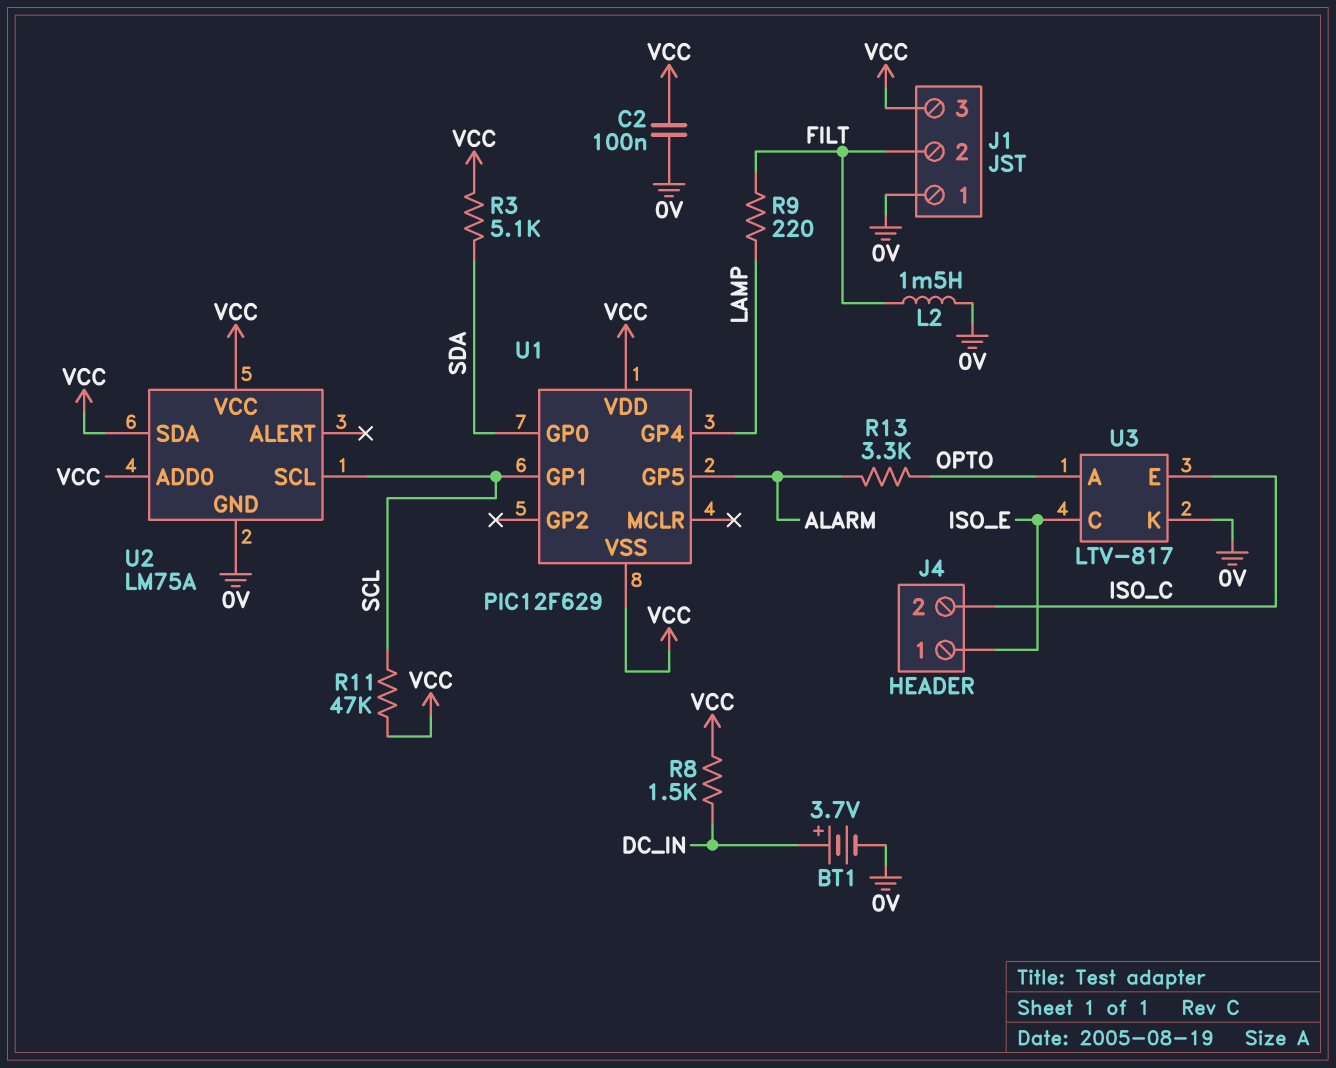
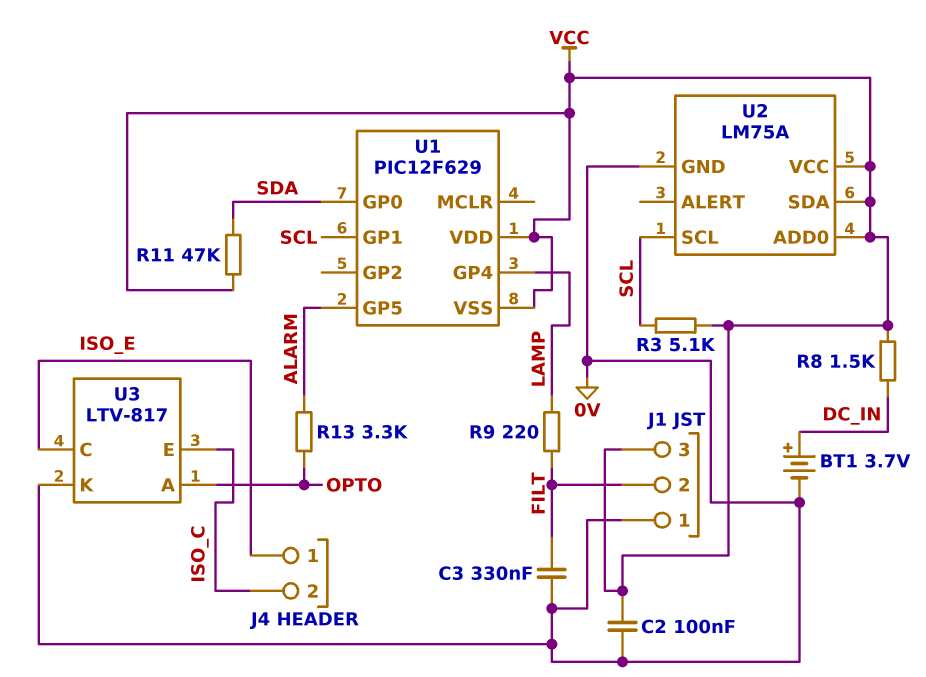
C3: none -> 330nF (0V, FILT)
L2: 1.5mH (0V, FILT) -> none
R3: 5.1k (SDA, VCC) -> 5.1k (SCL, VCC)
R11: 47k (SCL, VCC) -> 47k (SDA, VCC)

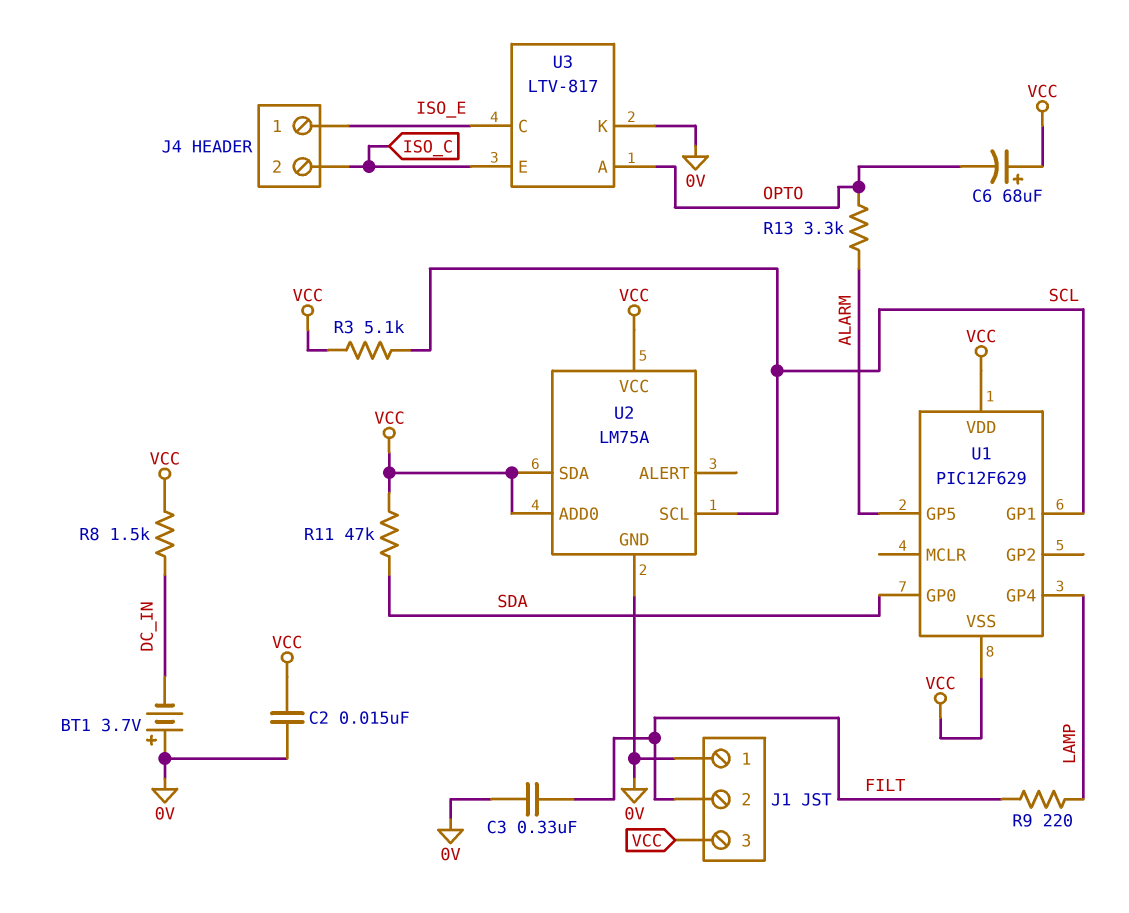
BT1: 3.7V (plus DC_IN, minus 0V) -> 3.7V (plus 0V, minus DC_IN)
C2: 100nF (0V, VCC) -> 15nF (0V, VCC)
C6: none -> 68uF (plus VCC, minus OPTO)

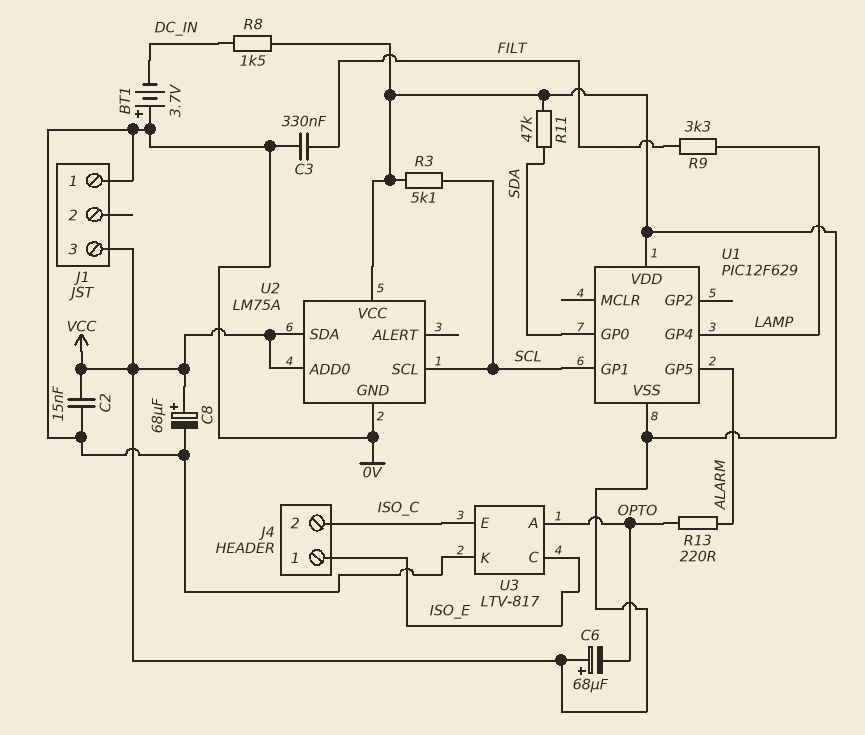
C8: none -> 68uF (plus VCC, minus 0V)
J1 pin 2: FILT -> none
R9: 220 (FILT, LAMP) -> 3.3k (FILT, LAMP)
R13: 3.3k (ALARM, OPTO) -> 220 (ALARM, OPTO)

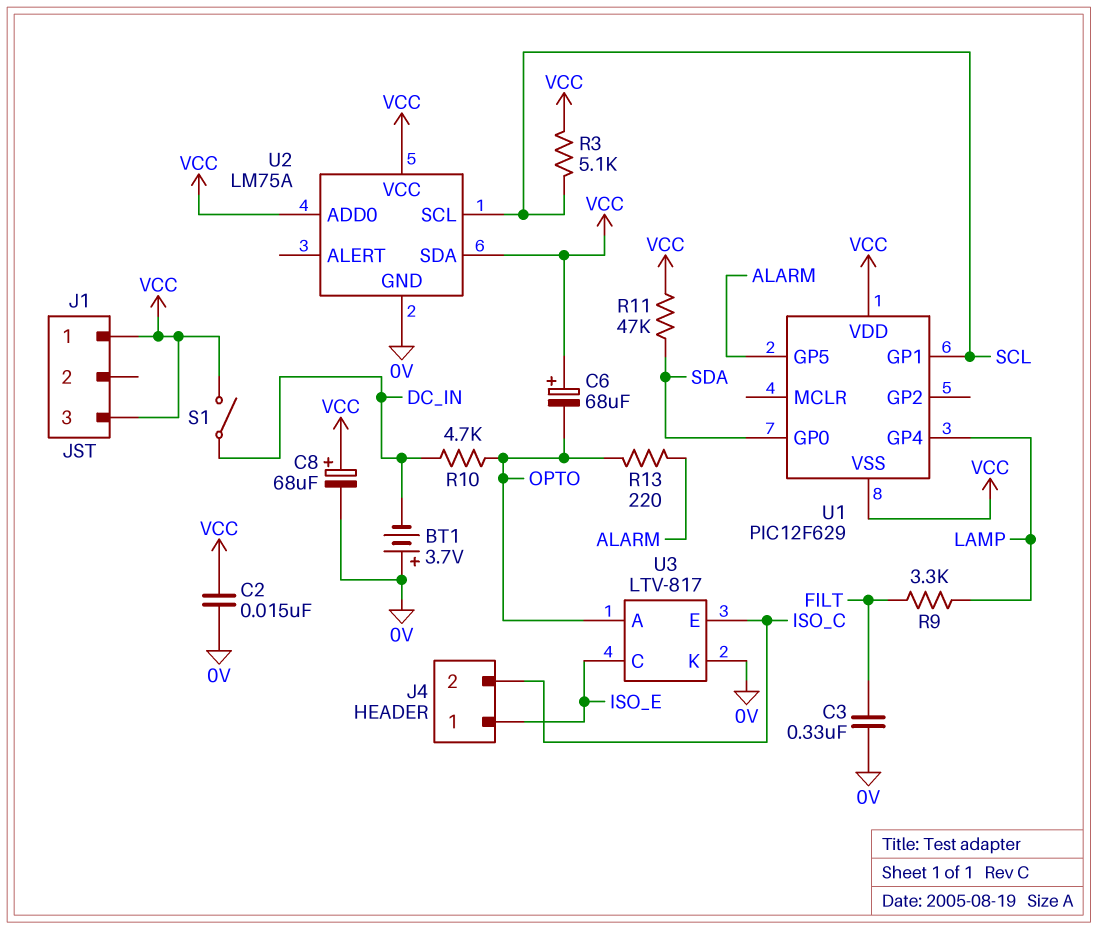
J1 pin 1: 0V -> VCC
R8: 1.5k (DC_IN, VCC) -> none
R10: none -> 4.7k (DC_IN, OPTO)
S1: none -> switch (DC_IN, VCC)

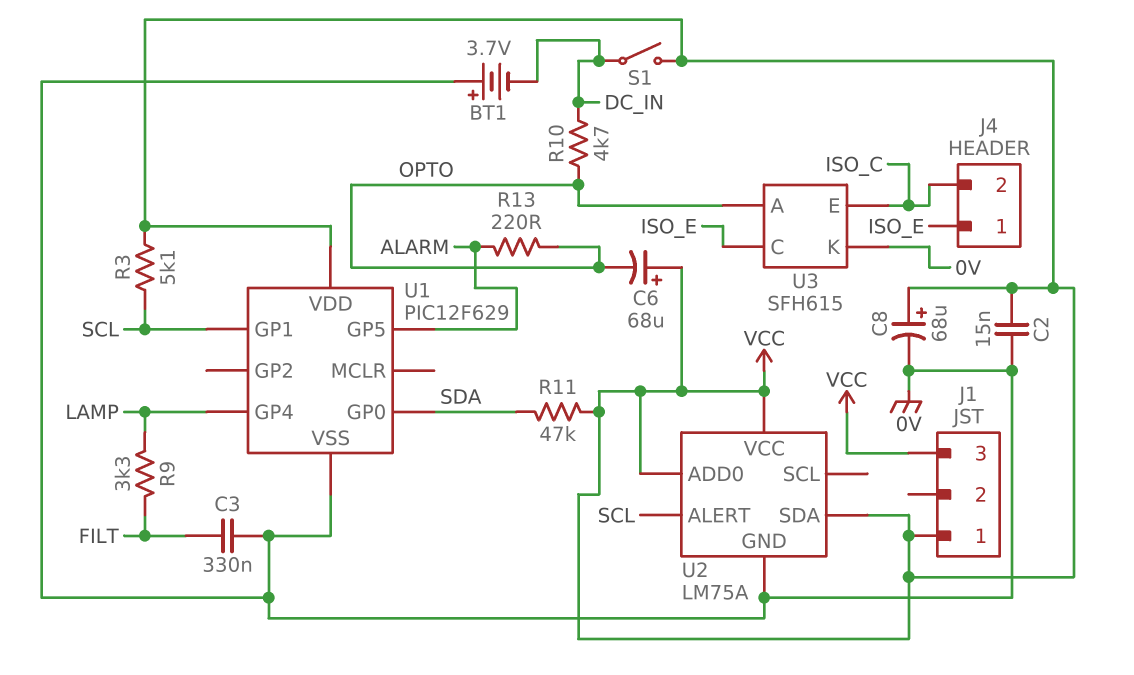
U1 pin VSS: VCC -> 0V
U2 pin ALERT: none -> SCL
U2 pin SCL: SCL -> none
U3: LTV-817 -> SFH615

